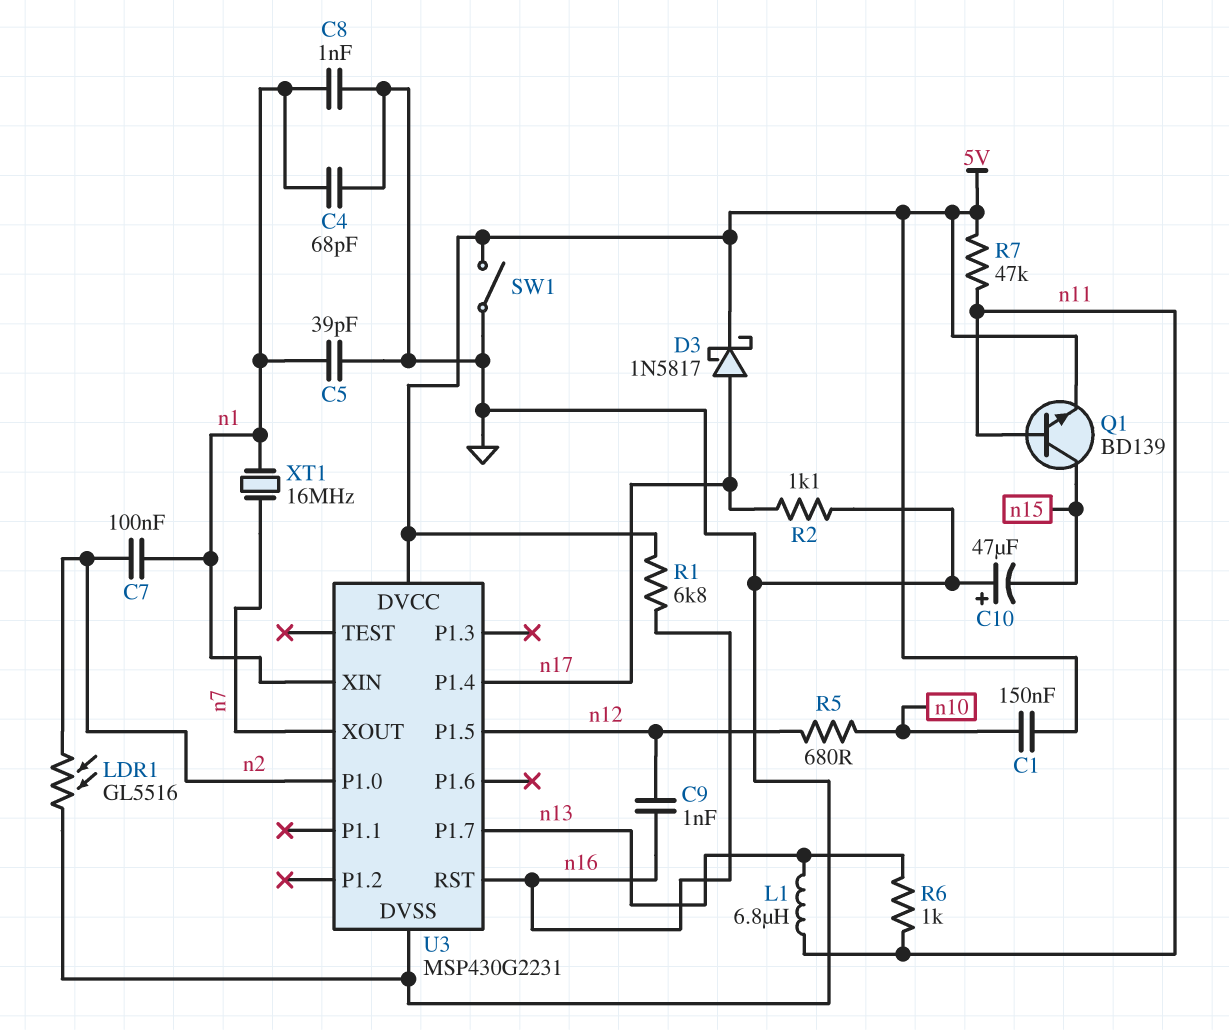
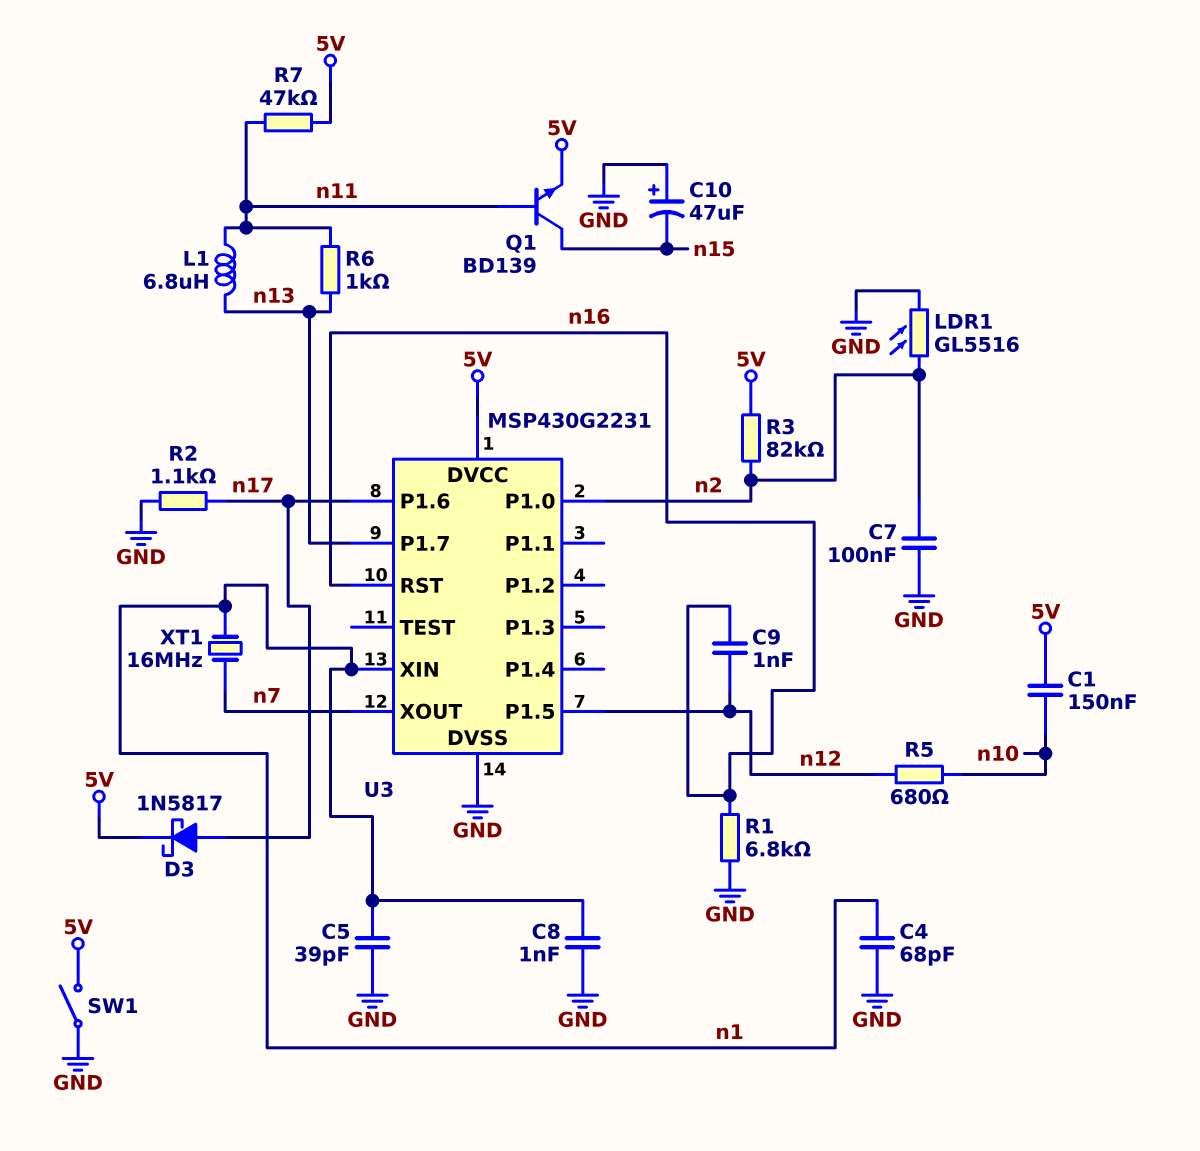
C7: 100nF (n1, n2) -> 100nF (GND, n2)
R1: 6.8k (5V, n16) -> 6.8k (GND, n16)
R3: none -> 82k (5V, n2)
U3 pin P1.4: n17 -> none
U3 pin P1.6: none -> n17

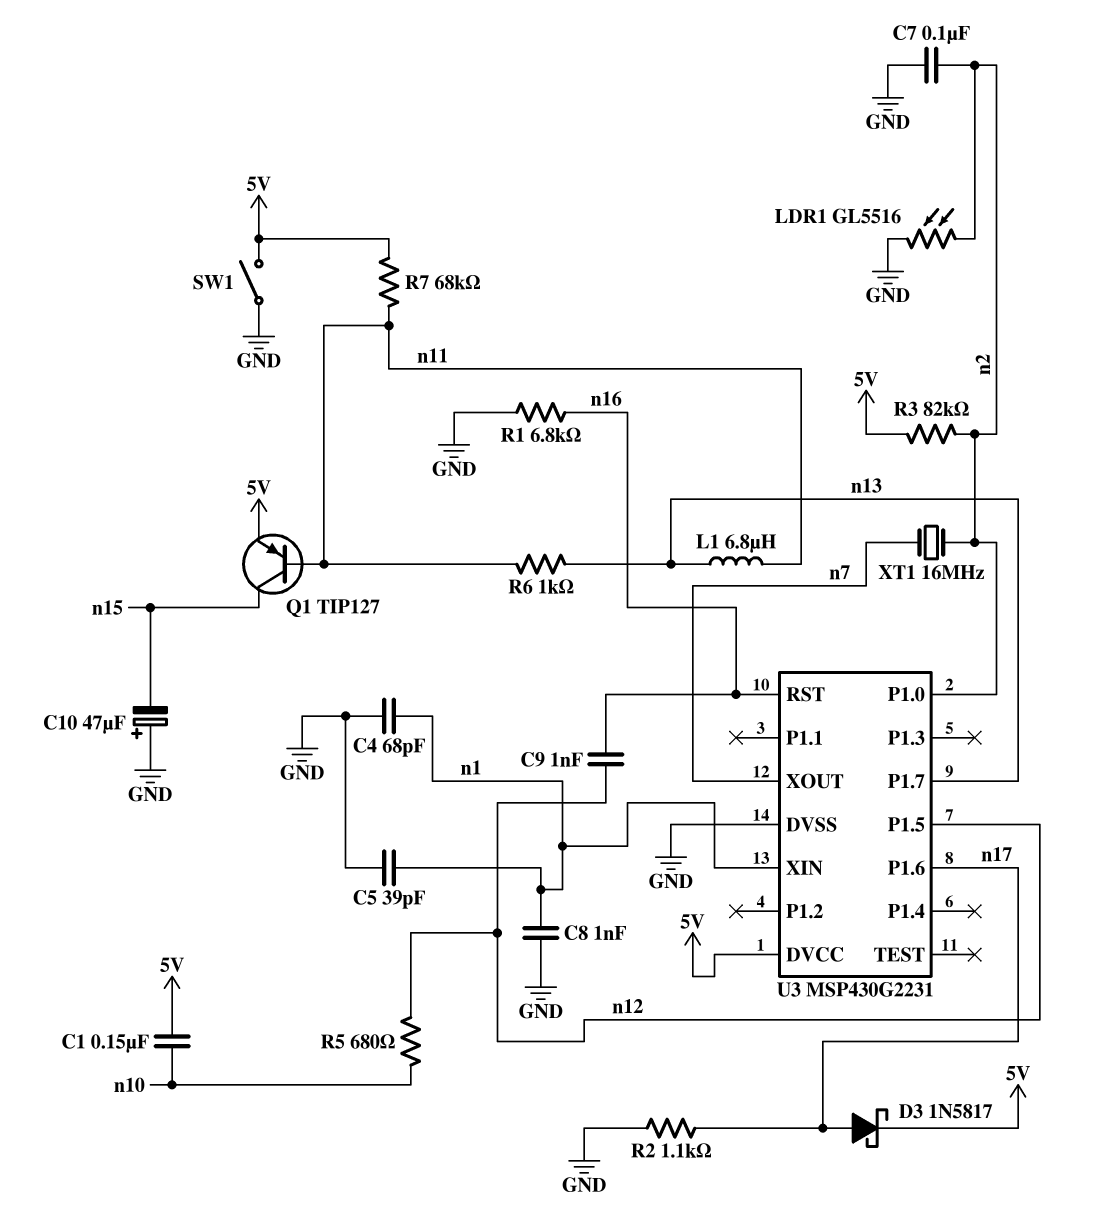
Q1: NPN BD139 (B n11, C n15, E 5V) -> PNP TIP127 (B n11, C n15, E 5V)
R7: 47k (5V, n11) -> 68k (5V, n11)
XT1: 16MHz (n1, n7) -> 16MHz (n2, n7)

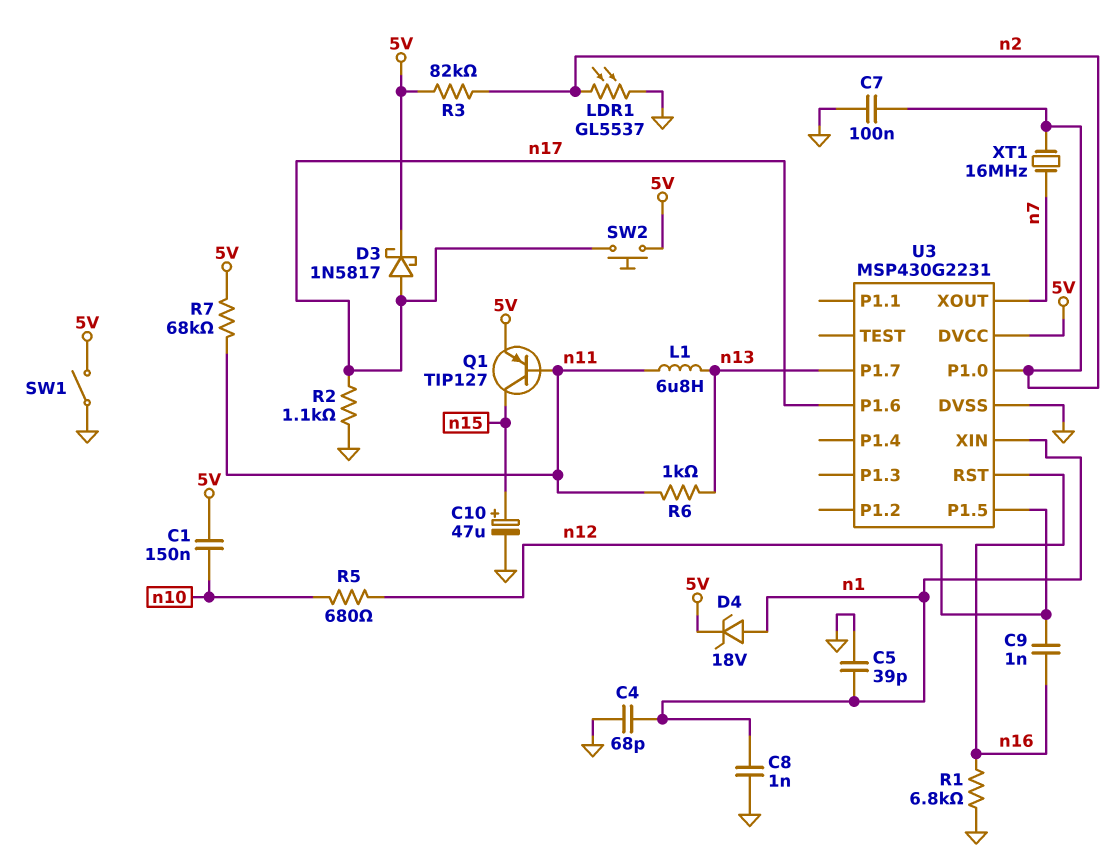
C10: 47uF (plus GND, minus n15) -> 47uF (plus n15, minus GND)
D4: none -> zener 18V (A n1, K 5V)
LDR1: GL5516 (GND, n2) -> GL5537 (GND, n2)
SW2: none -> button (5V, n17)

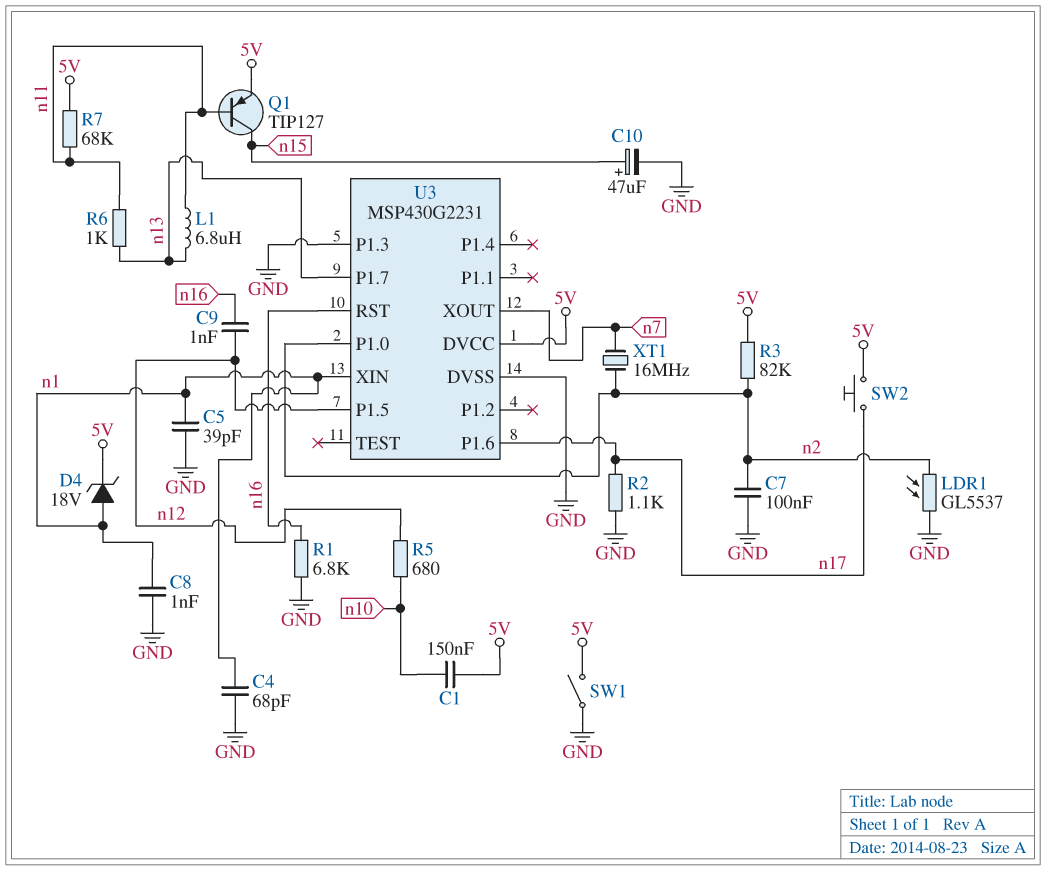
D3: schottky 1N5817 (A n17, K 5V) -> none
U3 pin P1.3: none -> GND

